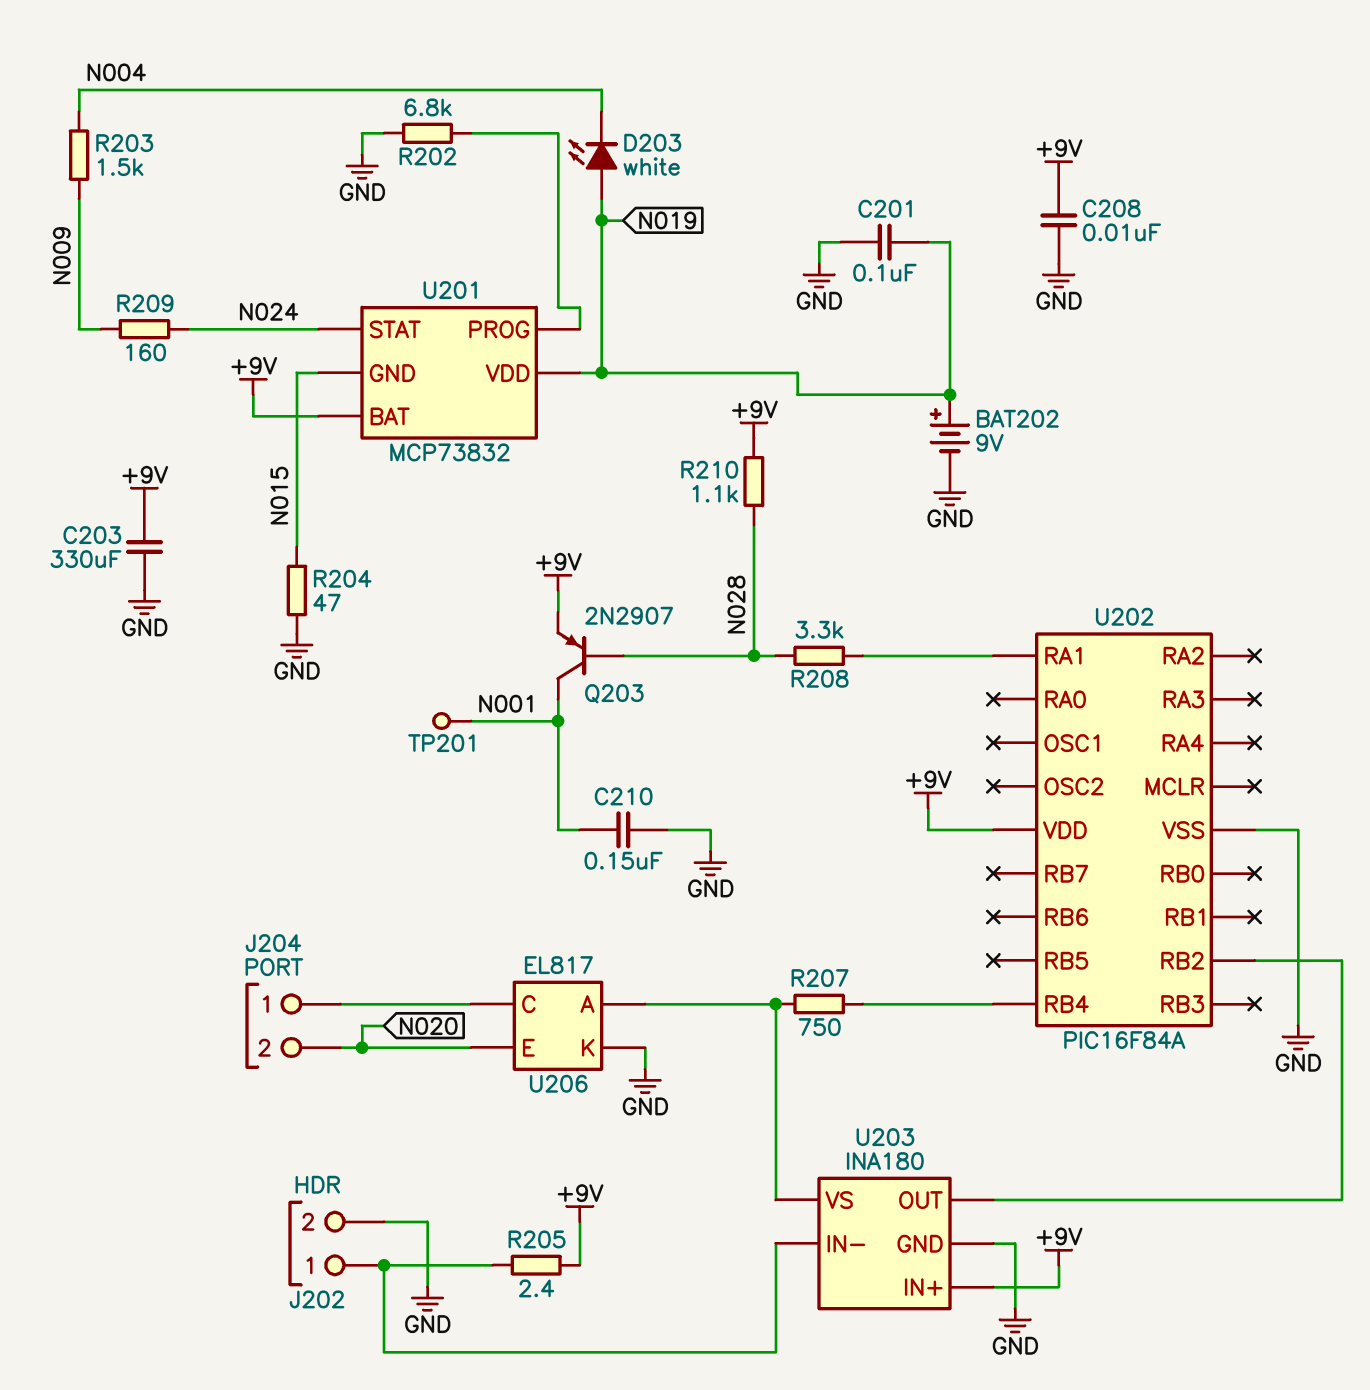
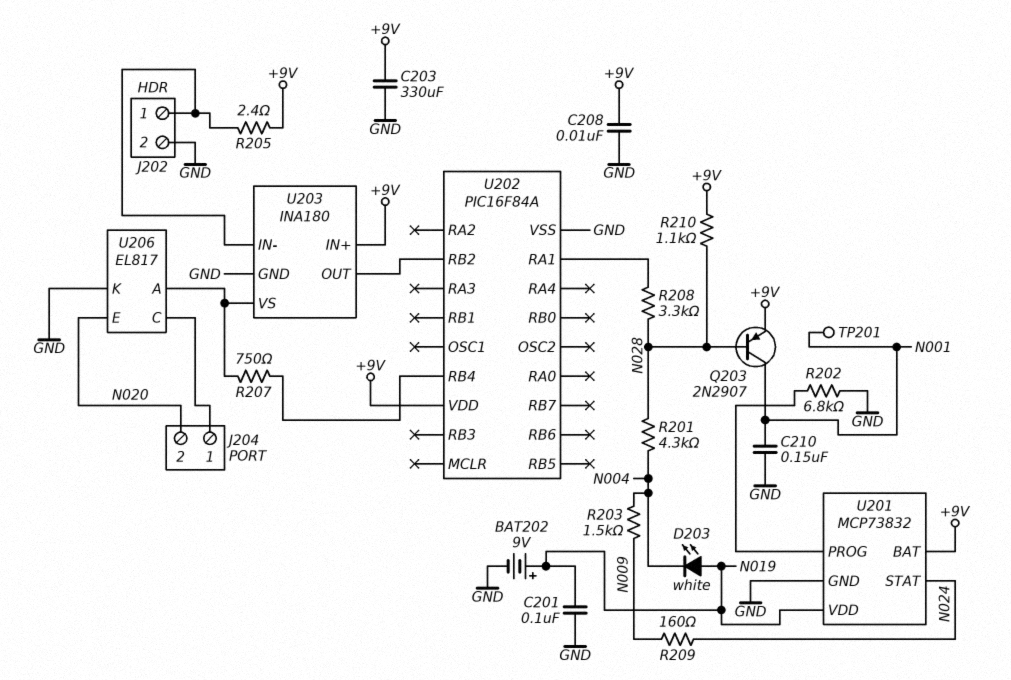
R201: none -> 4.3k (N004, N028)
R204: 47 (GND, N015) -> none
U201 pin GND: N015 -> GND

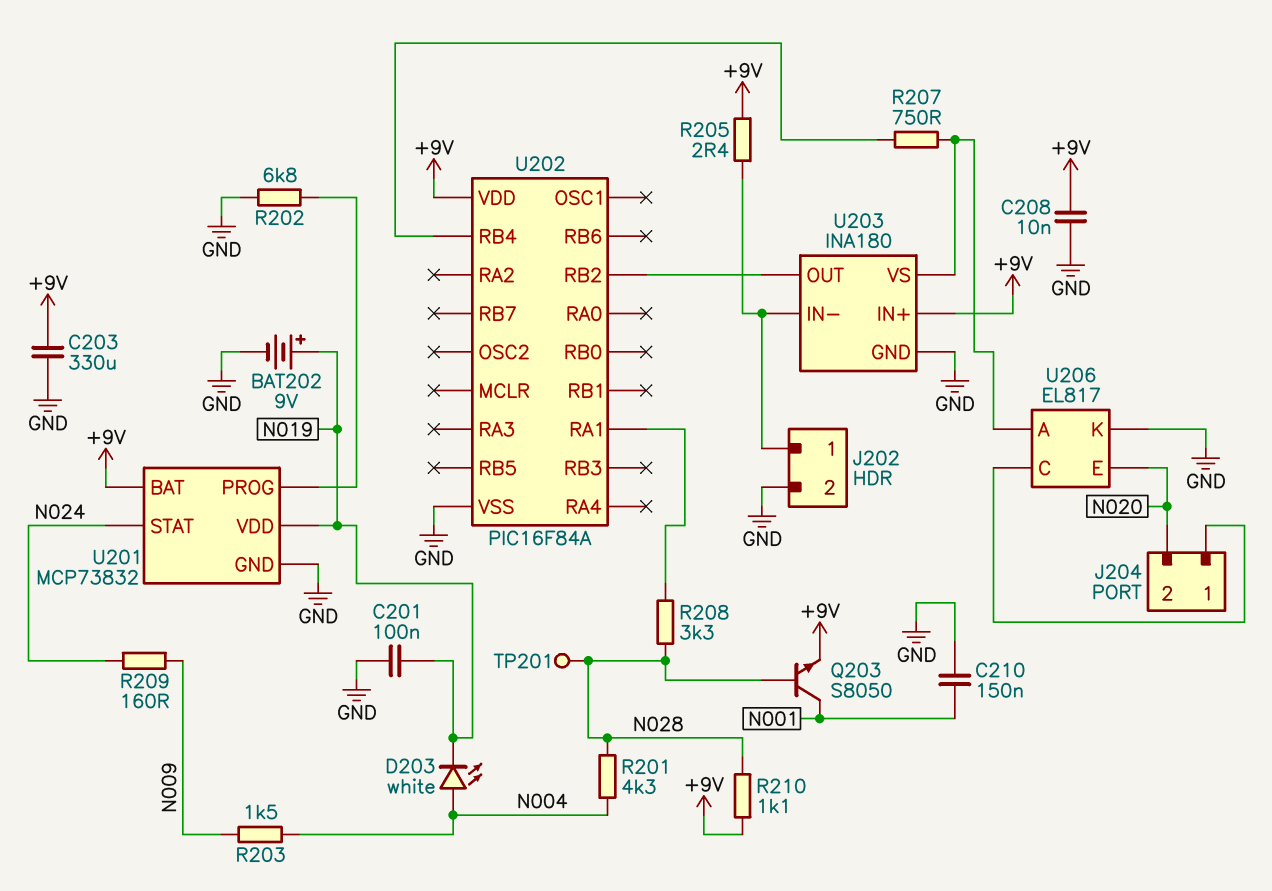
D203: LED white (A N019, K N004) -> LED white (A N004, K N019)
Q203: PNP 2N2907 (B N028, C N001, E +9V) -> NPN S8050 (B N028, C N001, E +9V)
TP201: test point (N001) -> test point (N028)

